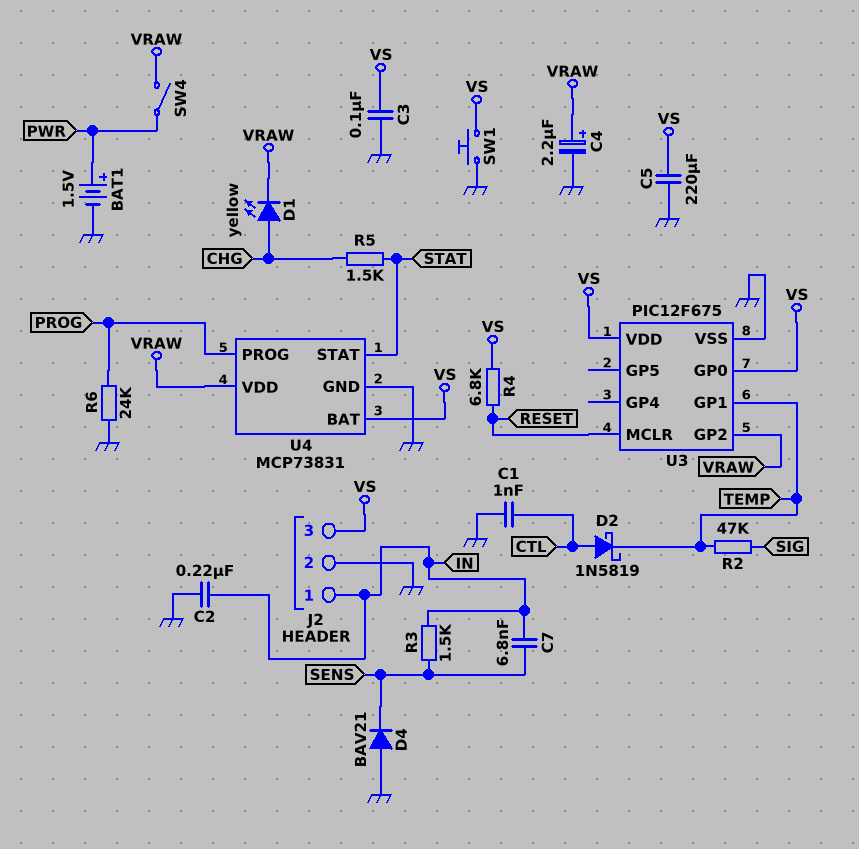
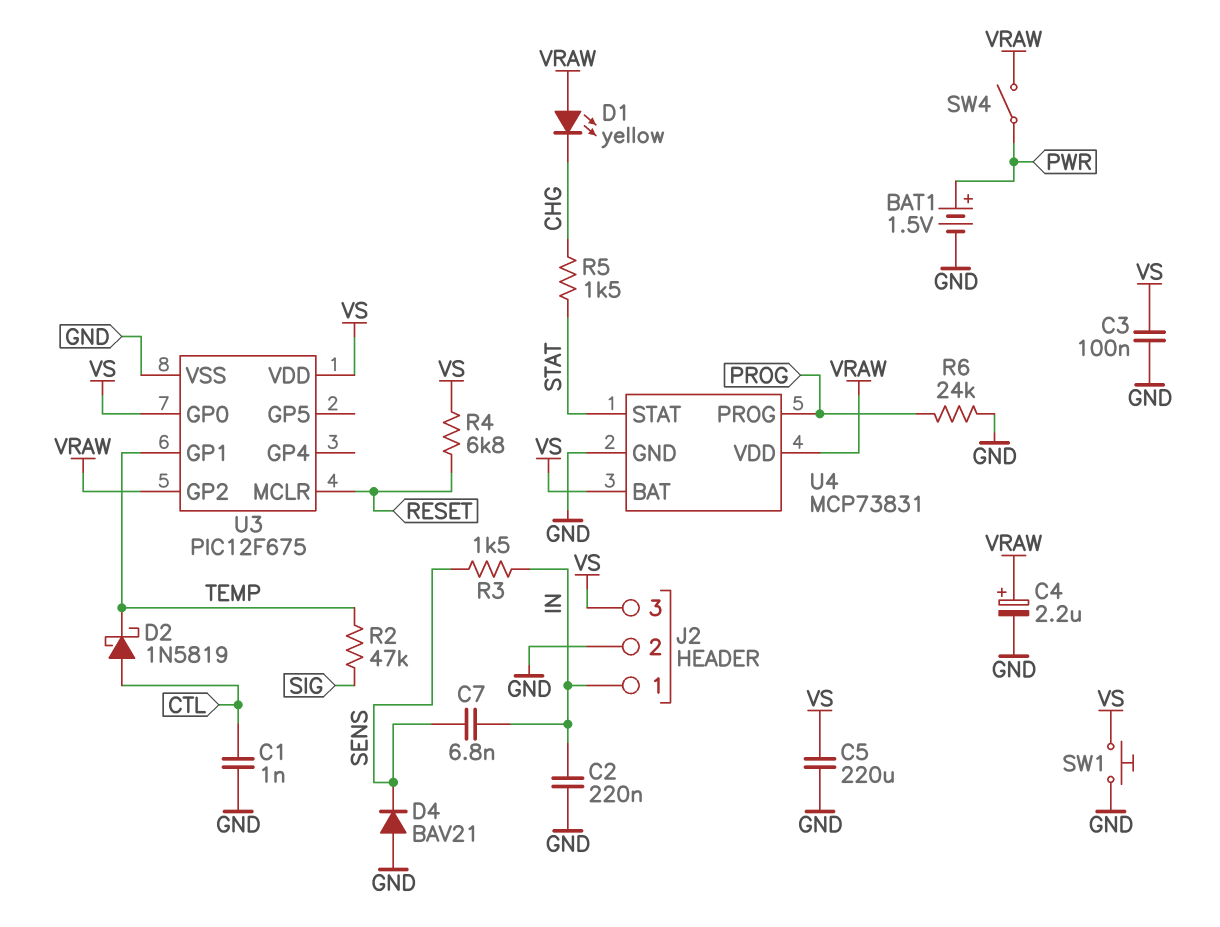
D1: LED yellow (A CHG, K VRAW) -> LED yellow (A VRAW, K CHG)

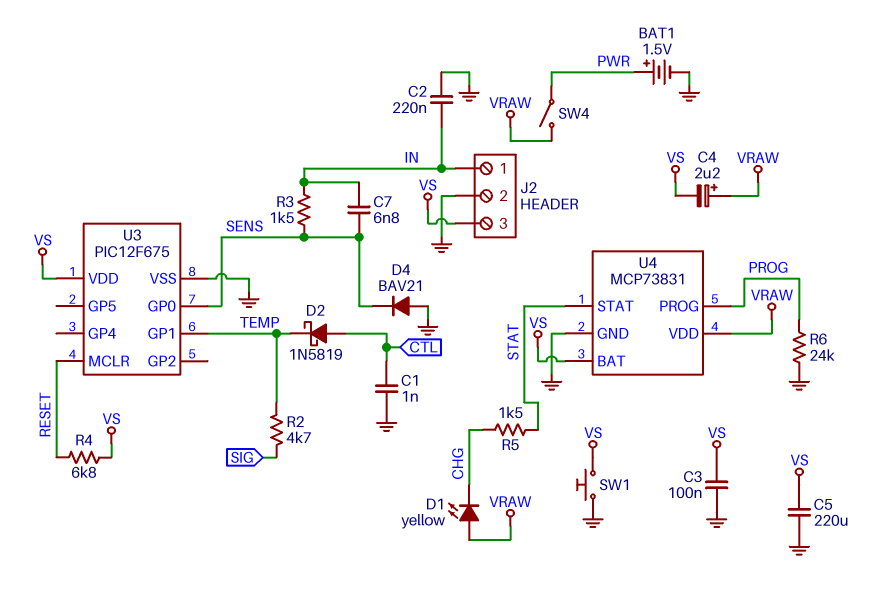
C4: 2.2uF (plus VRAW, minus GND) -> 2.2uF (plus VRAW, minus VS)
R2: 47k (SIG, TEMP) -> 4.7k (SIG, TEMP)
U3 pin GP0: VS -> SENS
U3 pin GP2: VRAW -> none

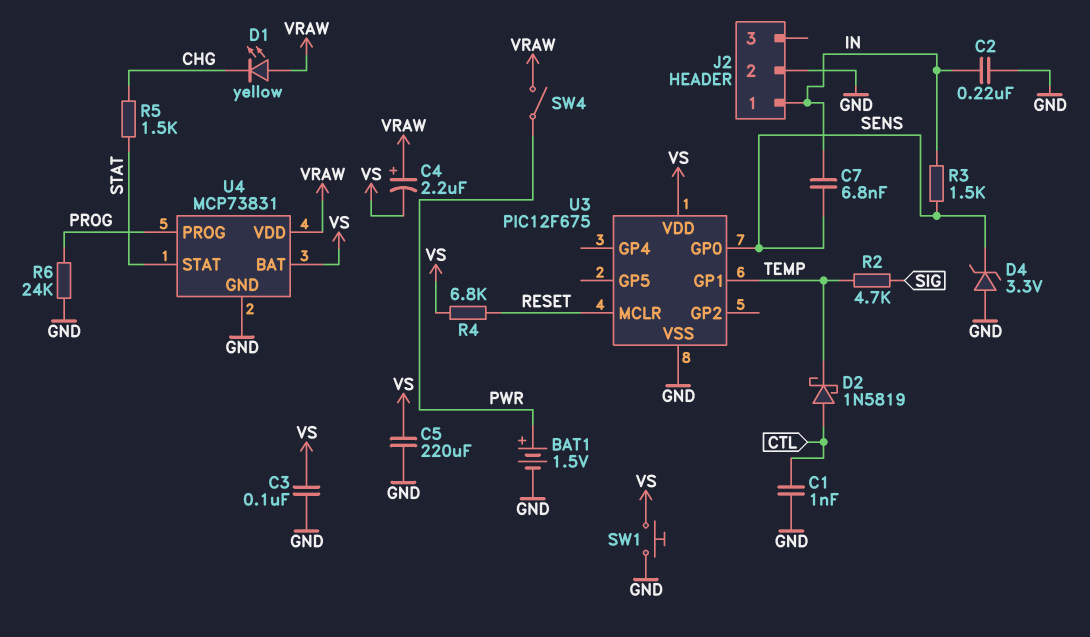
D4: diode BAV21 (A GND, K SENS) -> zener 3.3V (A GND, K SENS)
J2 pin 3: VS -> none

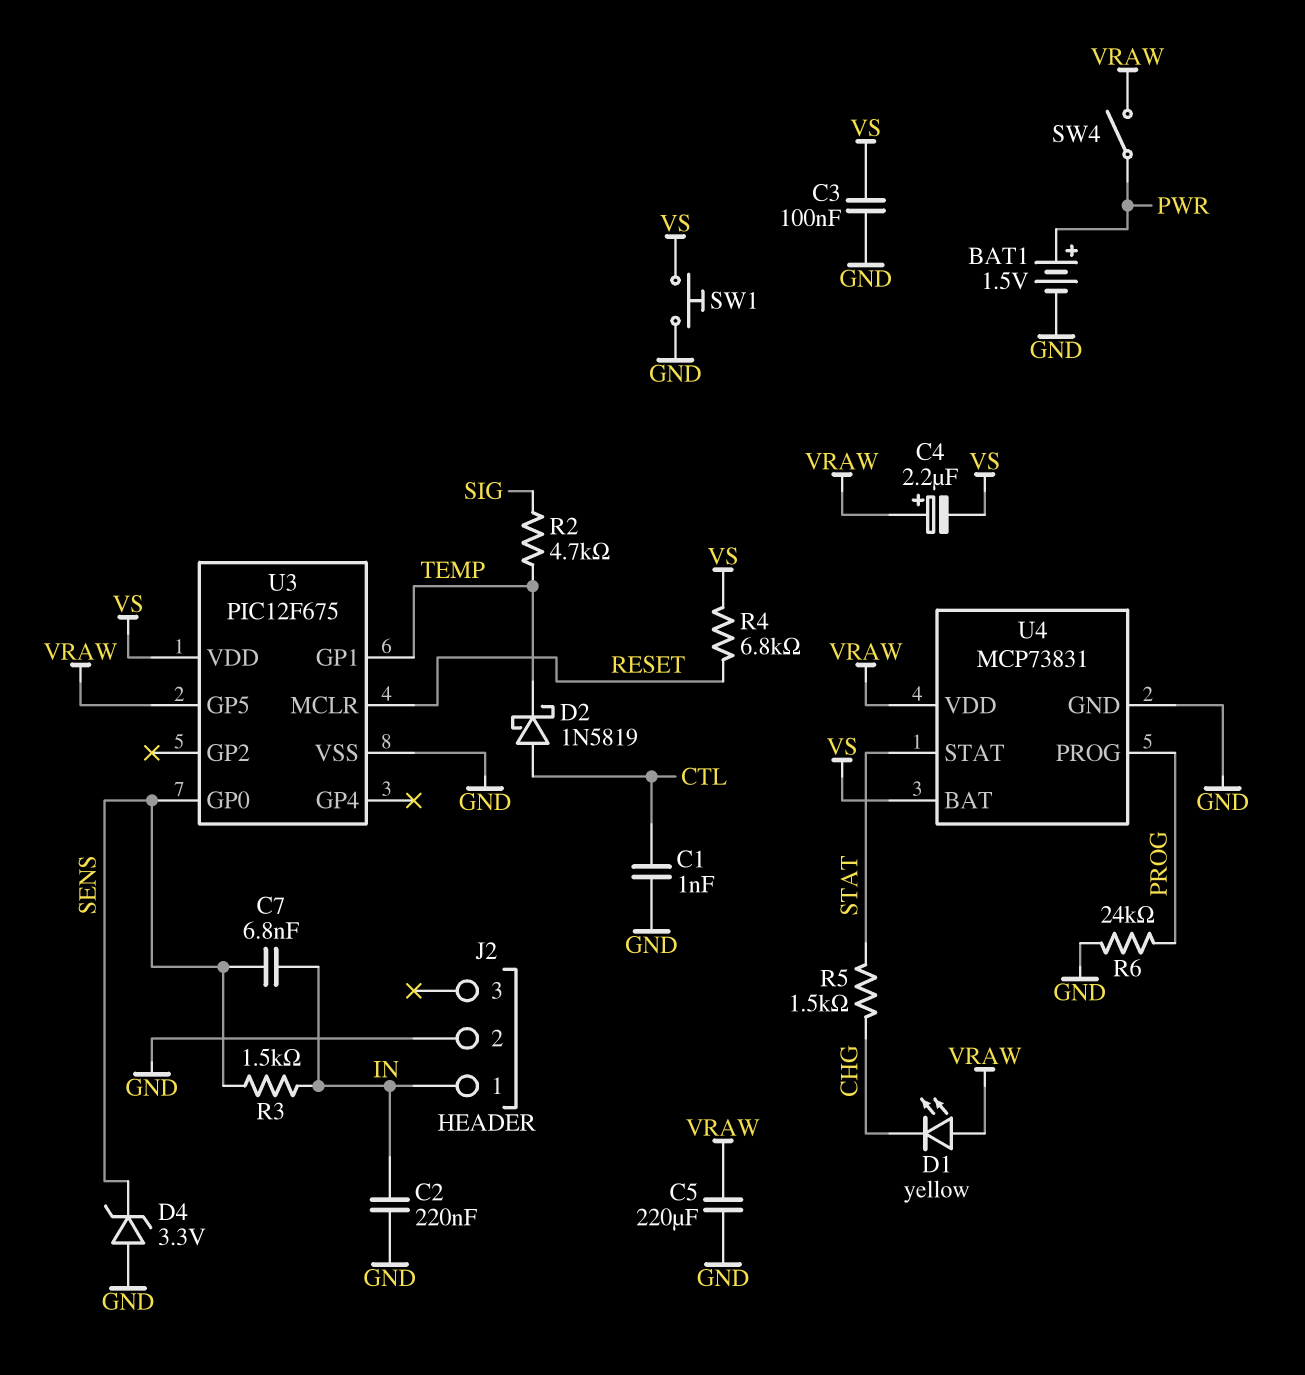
C5: 220uF (GND, VS) -> 220uF (GND, VRAW)
U3 pin GP5: none -> VRAW

